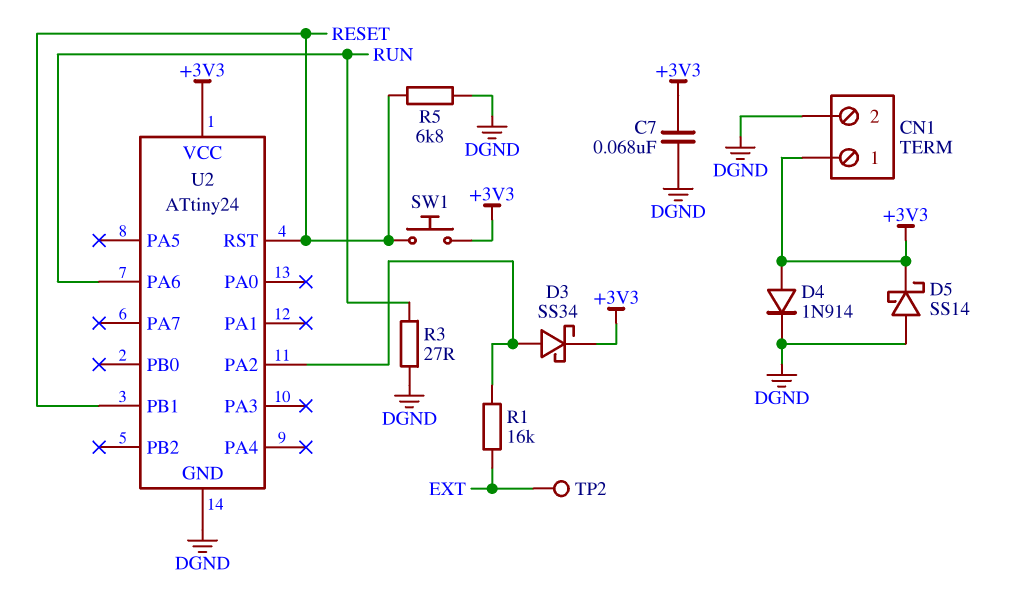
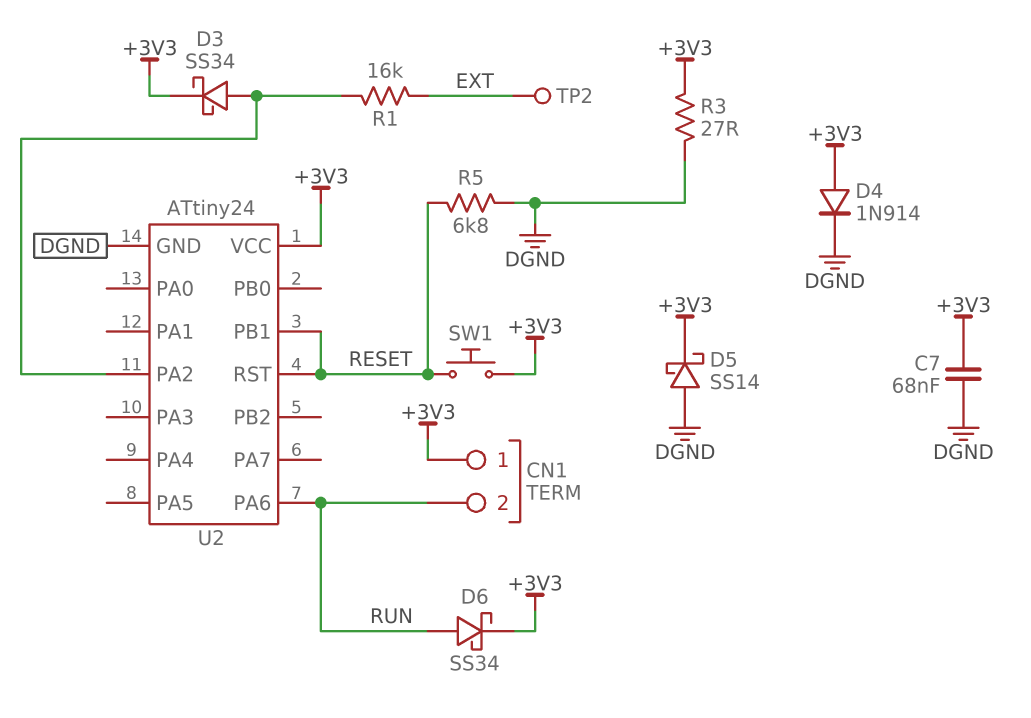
CN1 pin 2: DGND -> RUN
D6: none -> schottky SS34 (A RUN, K +3V3)
R3: 27 (DGND, RUN) -> 27 (+3V3, DGND)

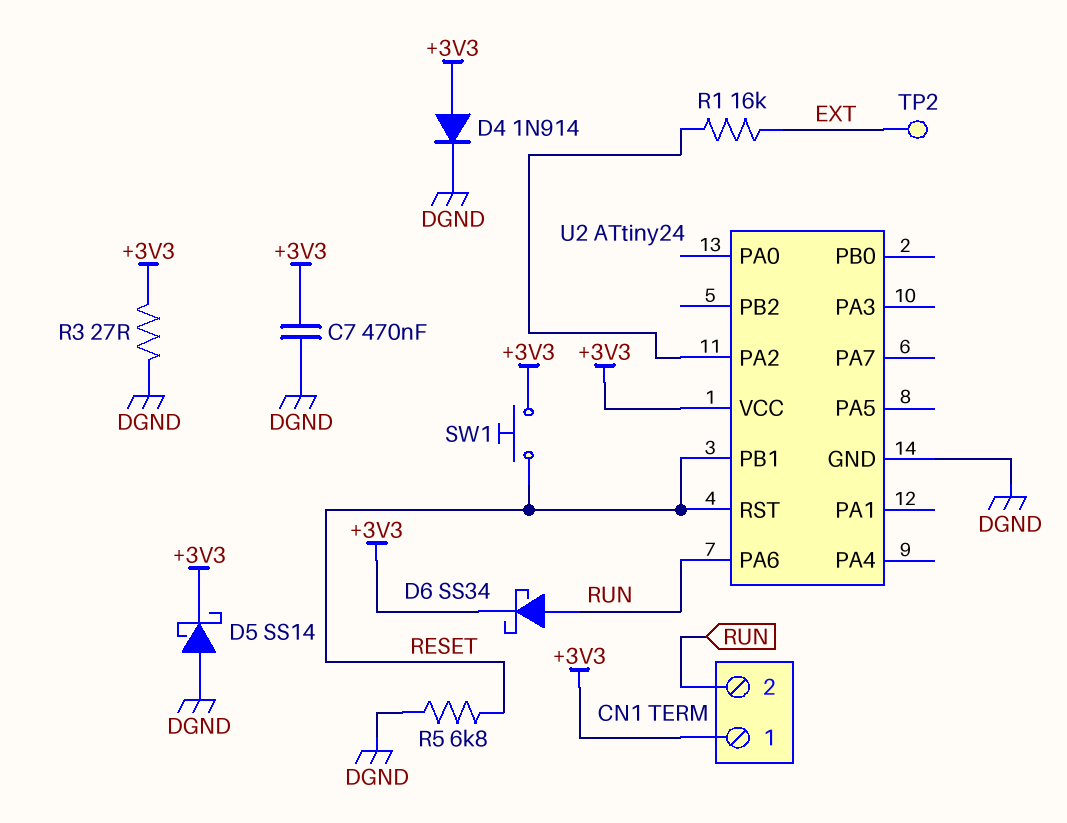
C7: 68nF (+3V3, DGND) -> 470nF (+3V3, DGND)
D3: schottky SS34 (A U2/PA2, K +3V3) -> none

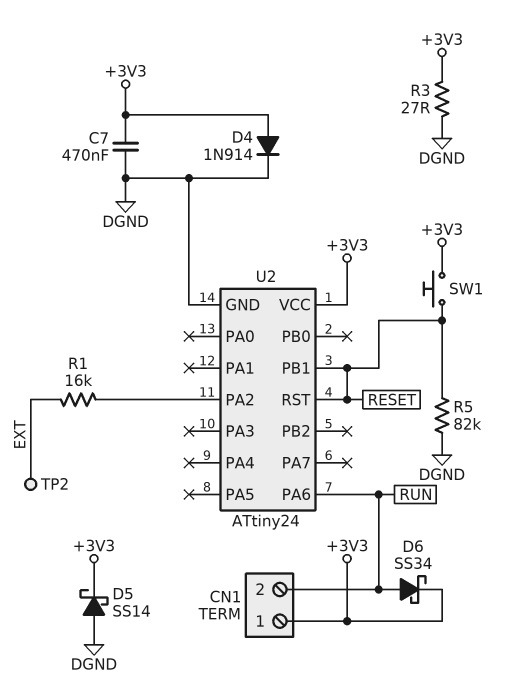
R5: 6.8k (DGND, RESET) -> 82k (DGND, RESET)

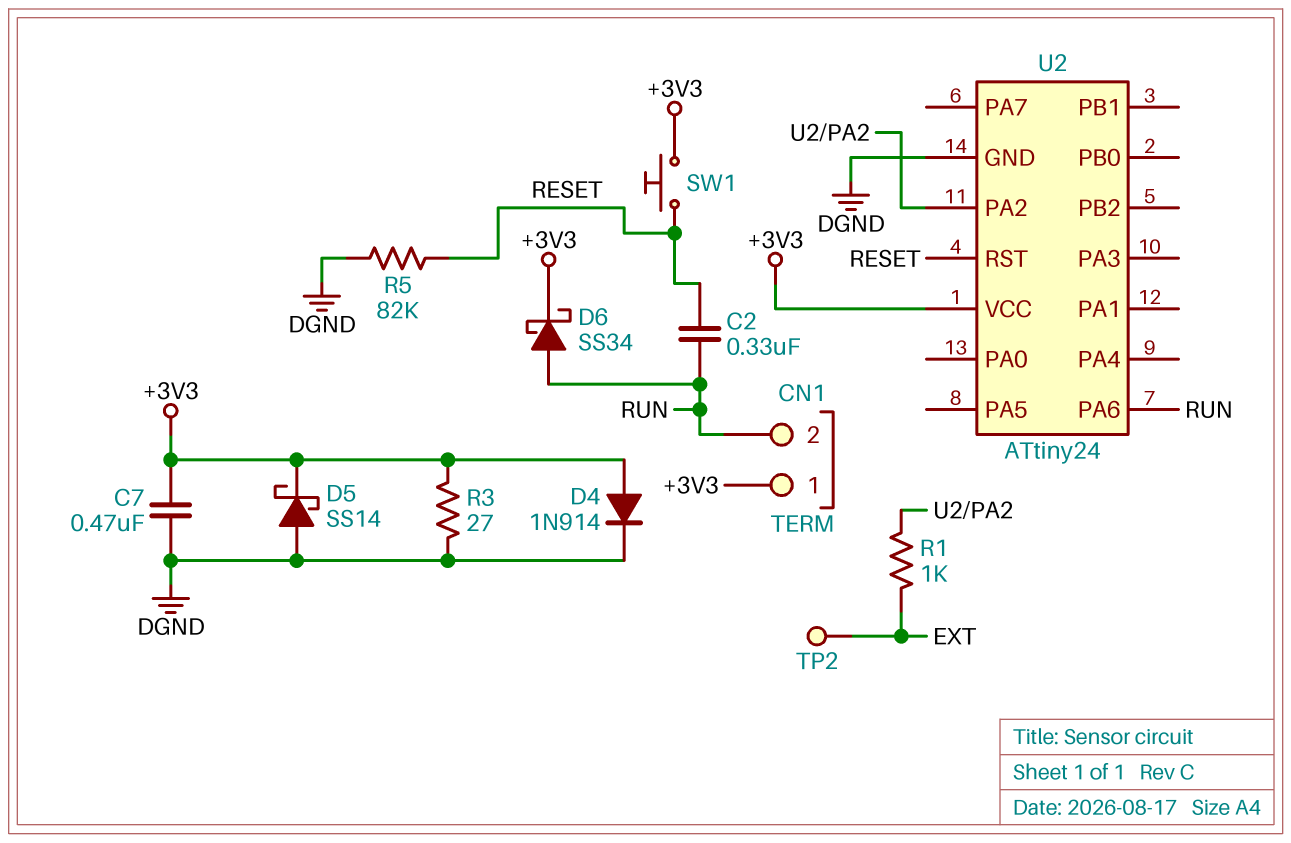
C2: none -> 330nF (RESET, RUN)
R1: 16k (EXT, U2/PA2) -> 1k (EXT, U2/PA2)
U2 pin PB1: RESET -> none

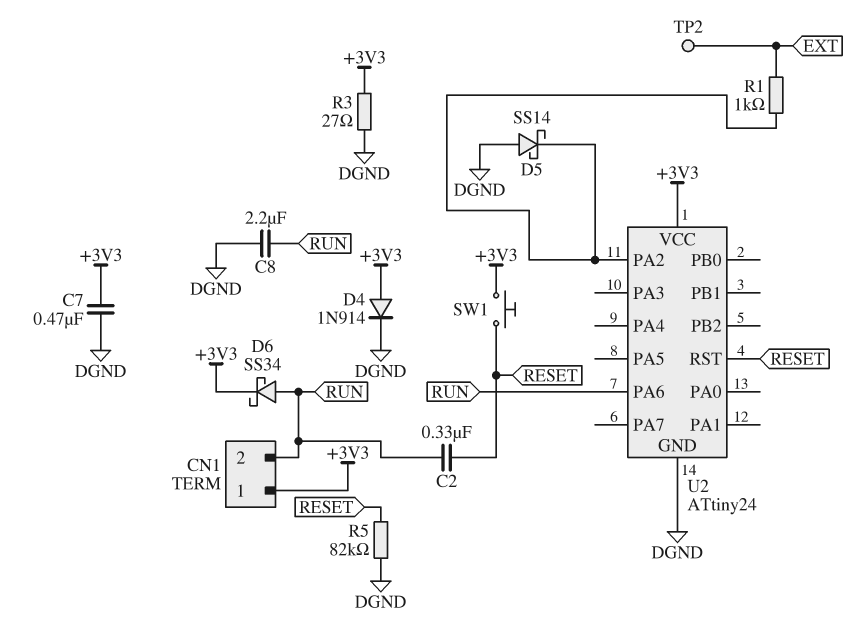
C8: none -> 2.2uF (DGND, RUN)
D5: schottky SS14 (A DGND, K +3V3) -> schottky SS14 (A DGND, K U2/PA2)

